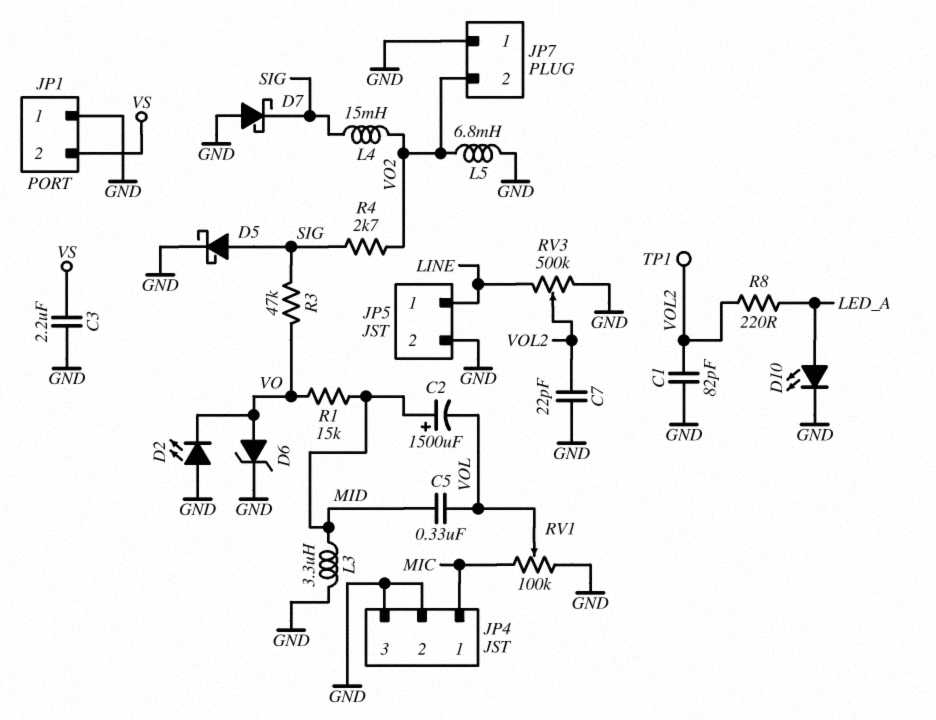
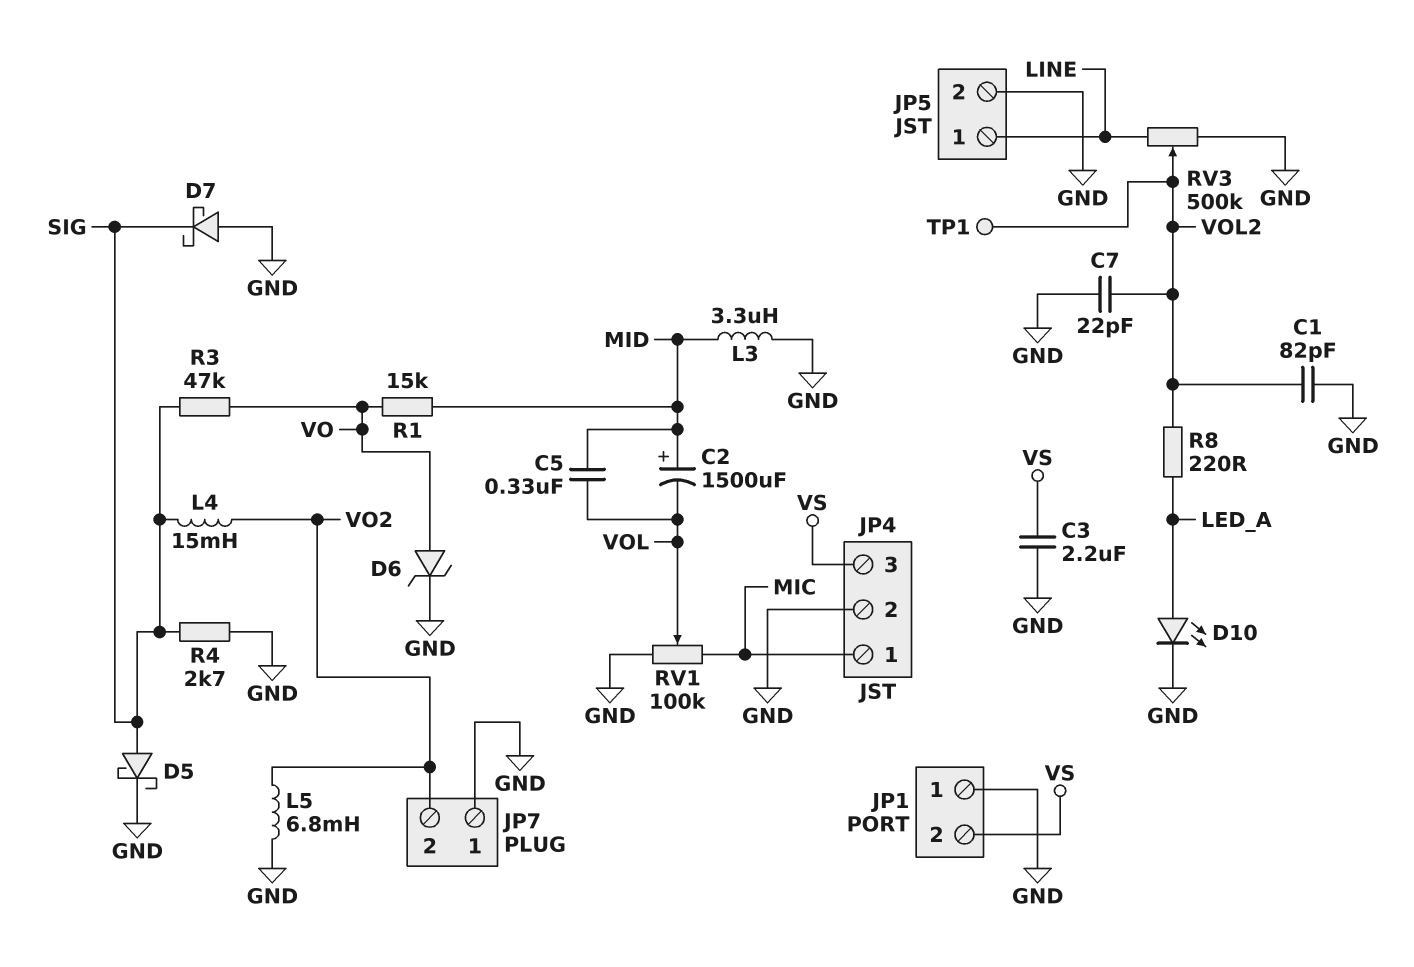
D2: LED (A GND, K VO) -> none
JP4 pin 3: GND -> VS
R4: 2.7k (SIG, VO2) -> 2.7k (GND, SIG)

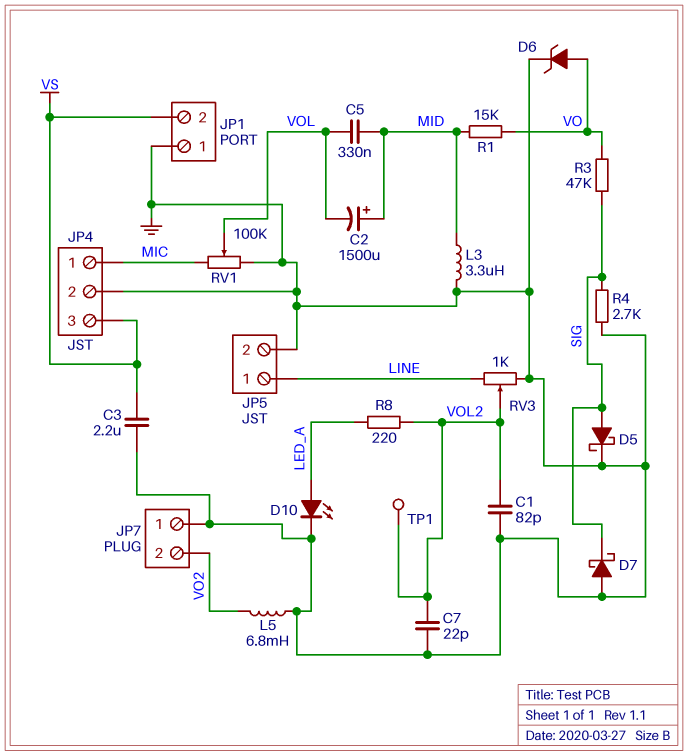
L4: 15mH (SIG, VO2) -> none
RV3: 500k (GND, LINE, wiper VOL2) -> 1k (GND, LINE, wiper VOL2)

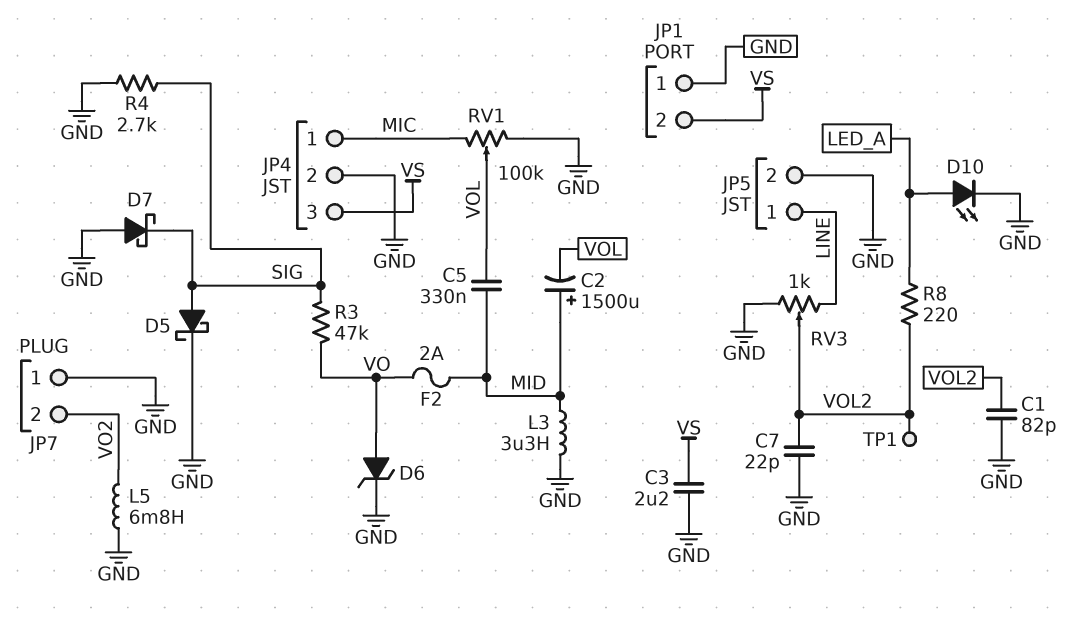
F2: none -> 2A (MID, VO)
R1: 15k (MID, VO) -> none

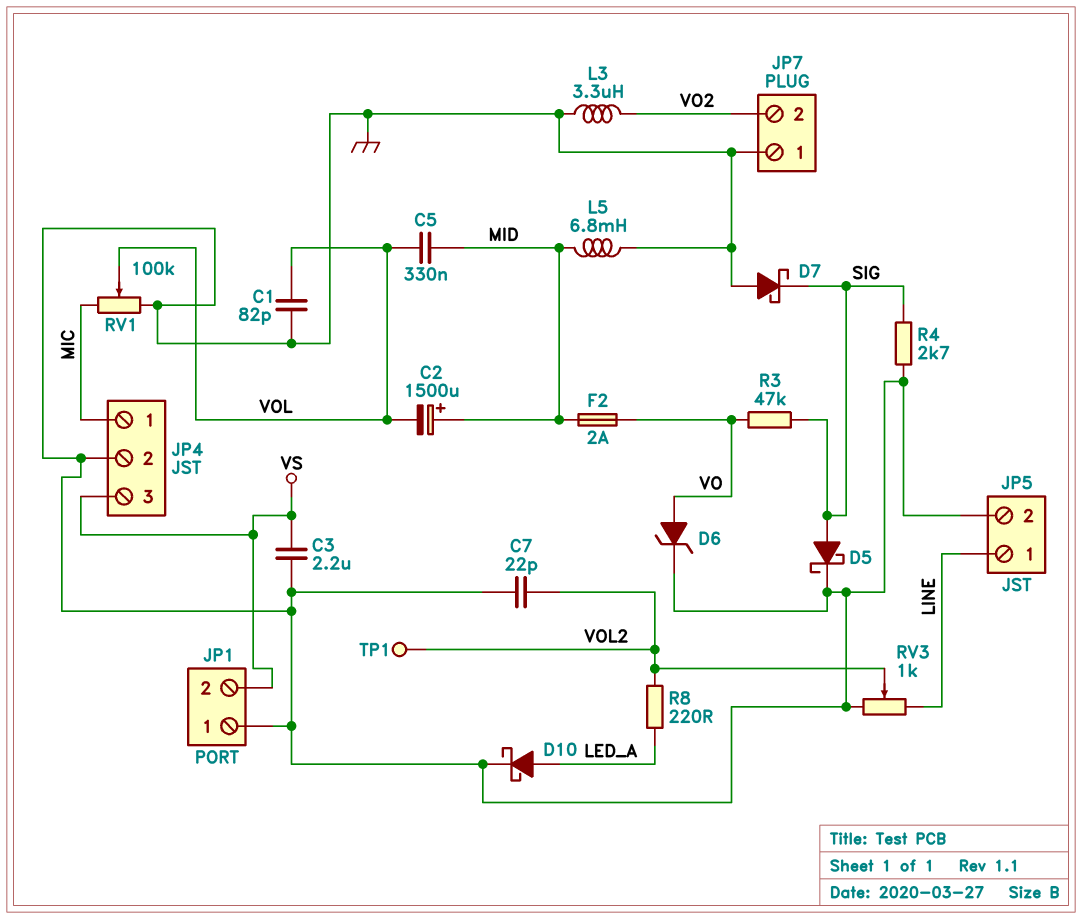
C1: 82pF (GND, VOL2) -> 82pF (GND, VOL)
D10: LED (A LED_A, K GND) -> schottky (A LED_A, K GND)
L3: 3.3uH (GND, MID) -> 3.3uH (GND, VO2)
L5: 6.8mH (GND, VO2) -> 6.8mH (GND, MID)

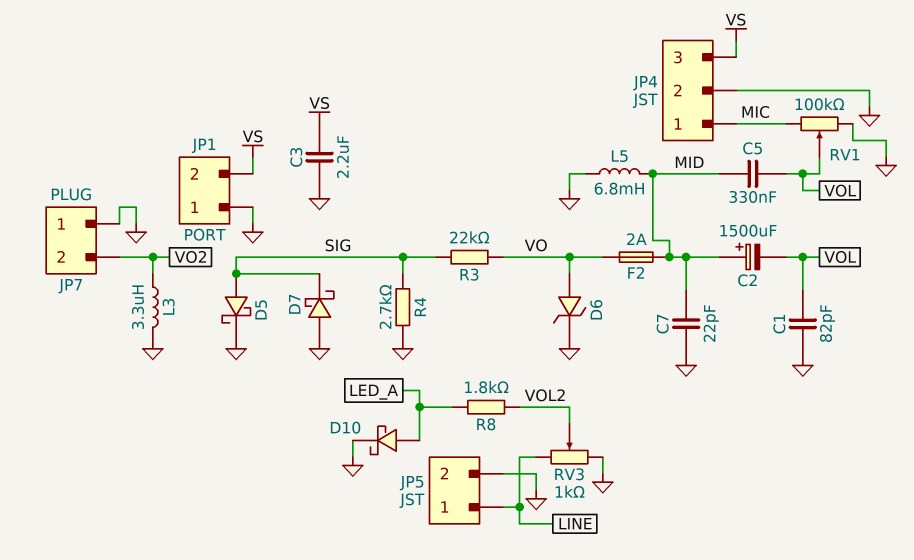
C7: 22pF (GND, VOL2) -> 22pF (GND, MID)
R3: 47k (SIG, VO) -> 22k (SIG, VO)
R8: 220 (LED_A, VOL2) -> 1.8k (LED_A, VOL2)
TP1: test point (VOL2) -> none

